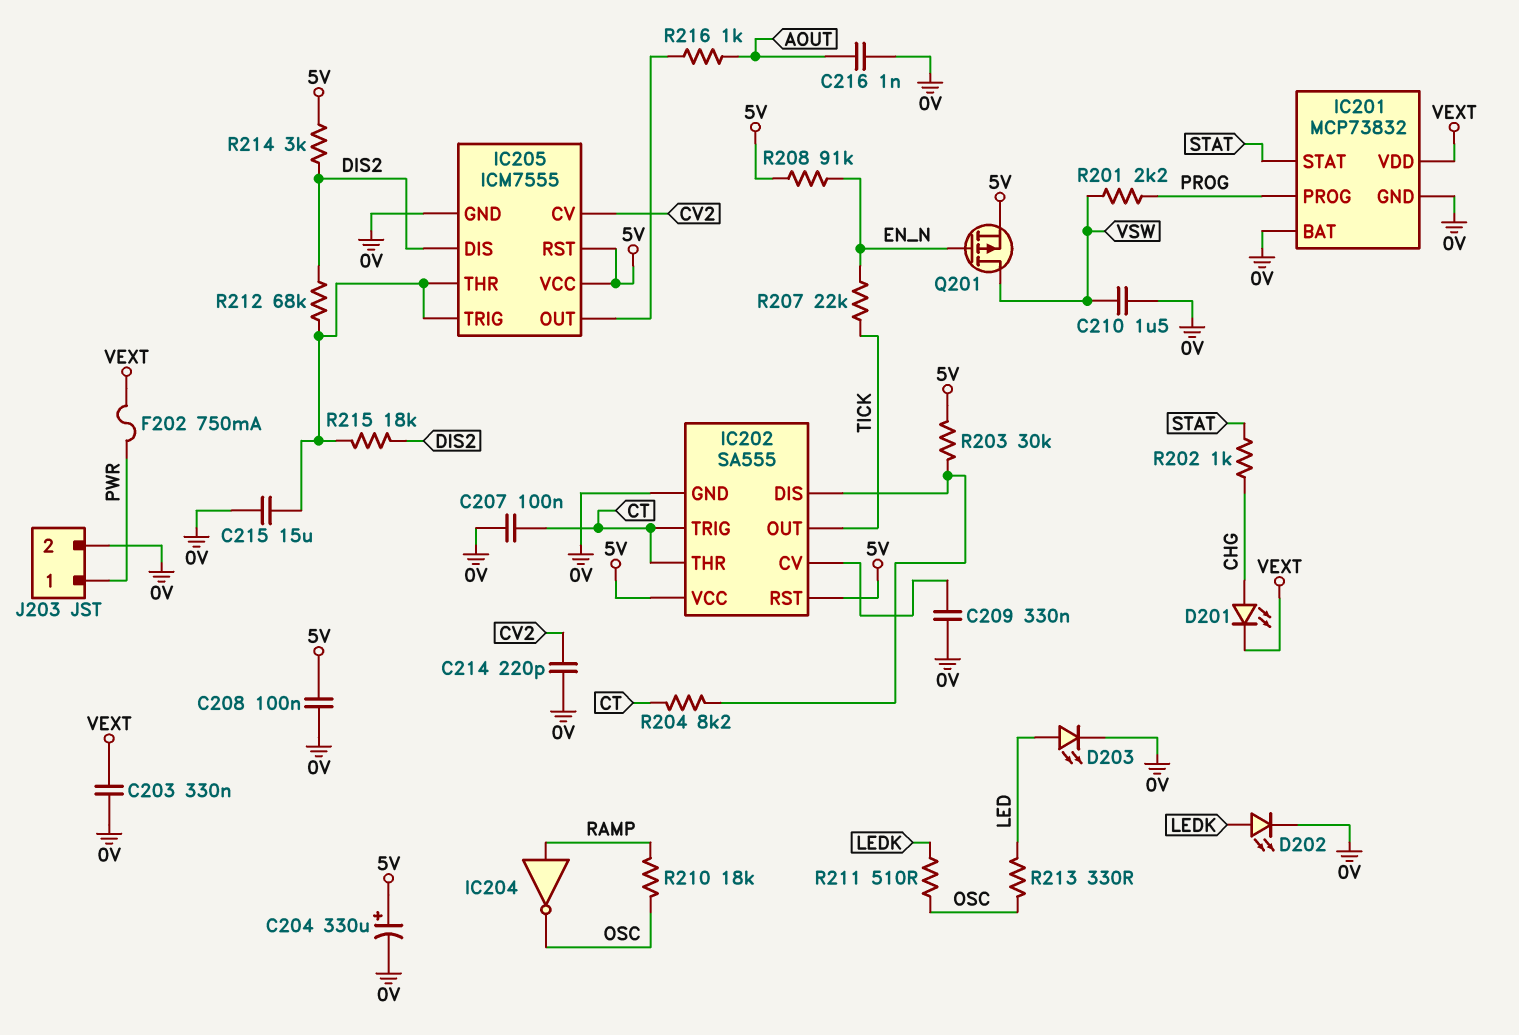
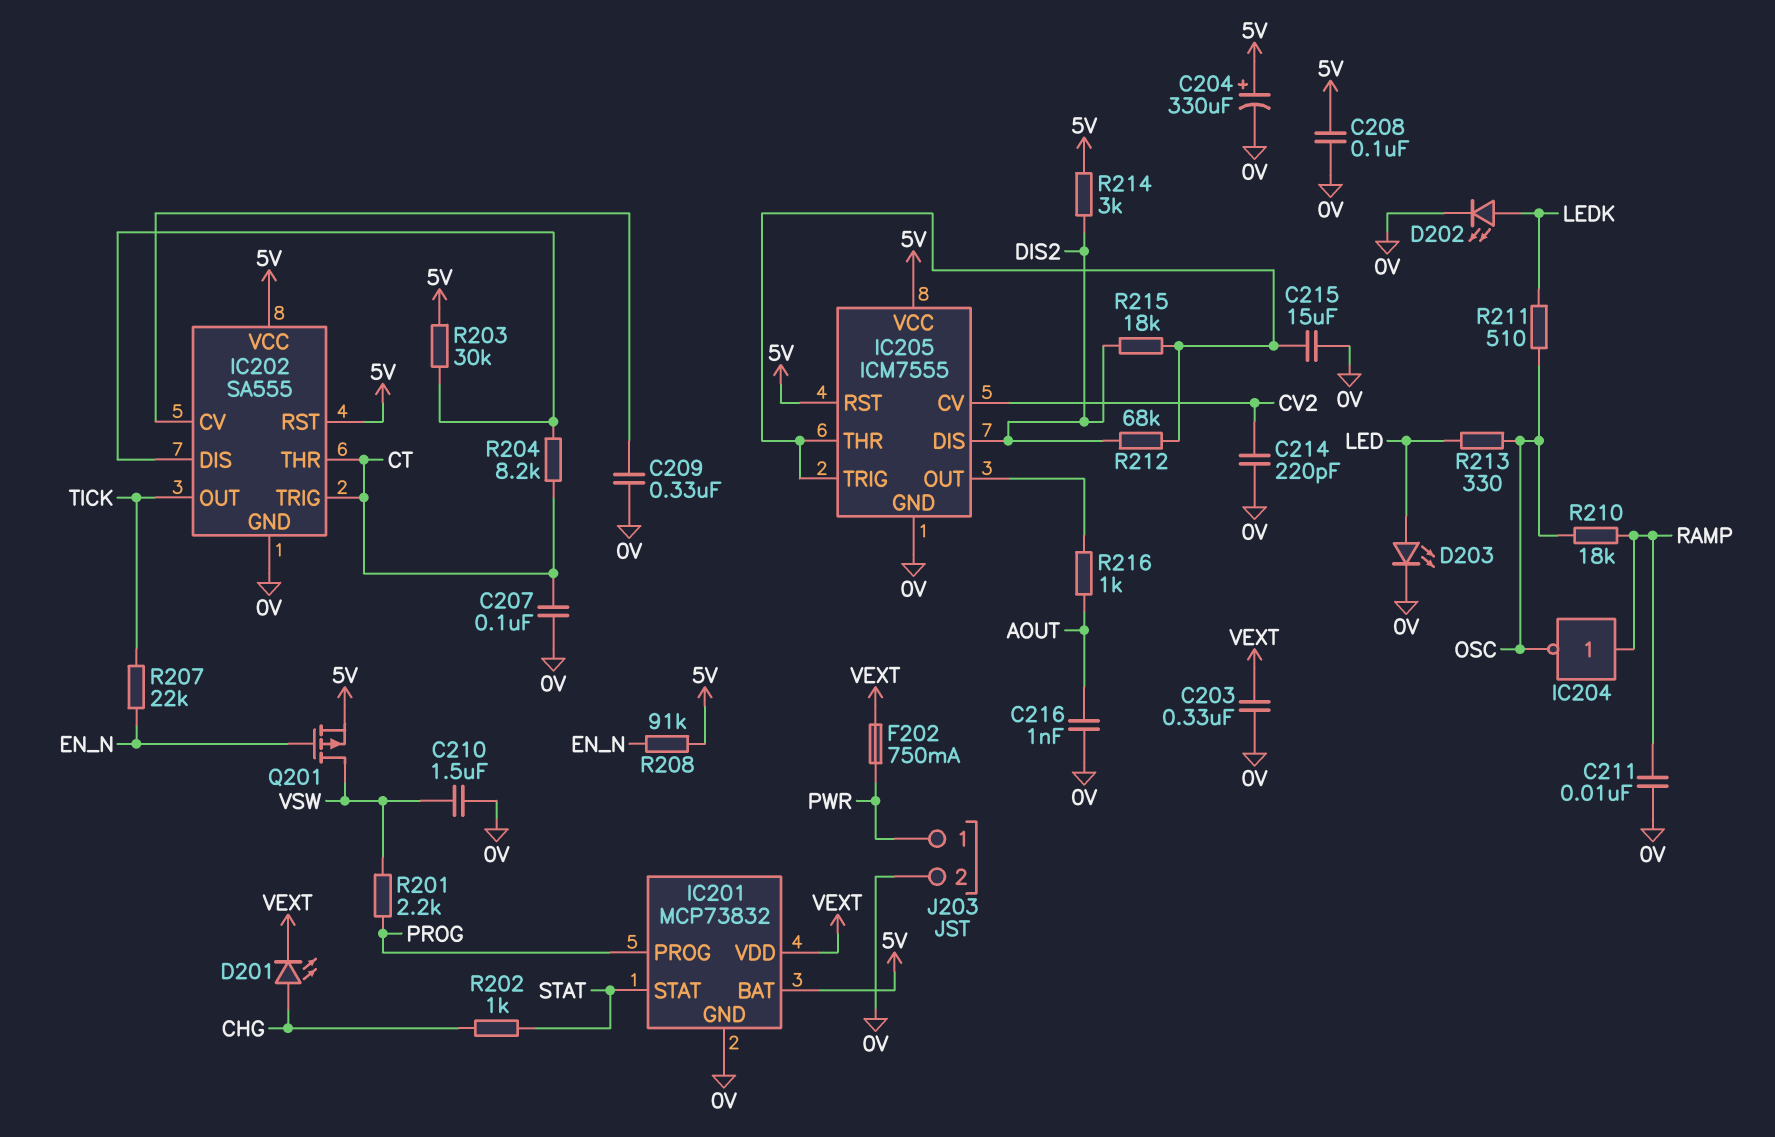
C211: none -> 10nF (0V, RAMP)
IC201 pin BAT: 0V -> 5V

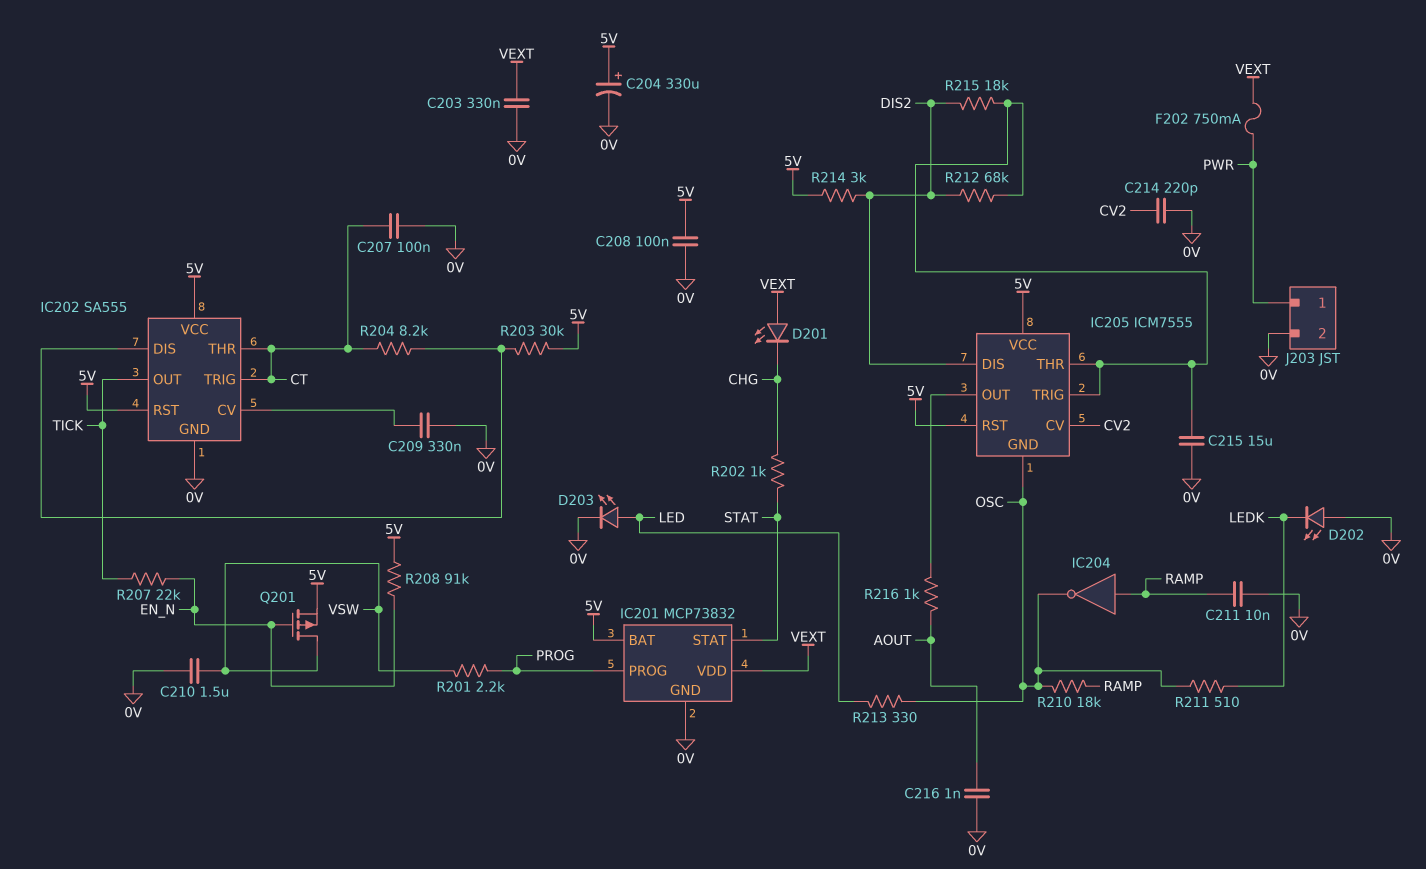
D201: LED (A CHG, K VEXT) -> LED (A VEXT, K CHG)
D202: LED (A LEDK, K 0V) -> LED (A 0V, K LEDK)
IC205 pin GND: 0V -> OSC

